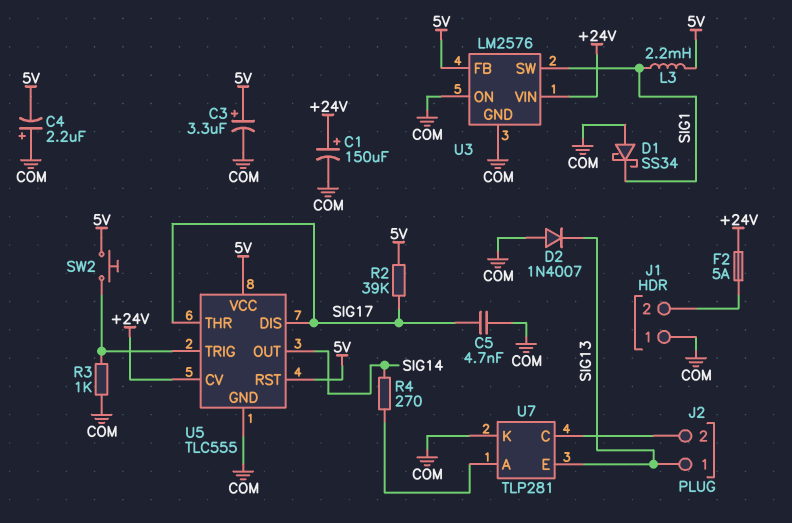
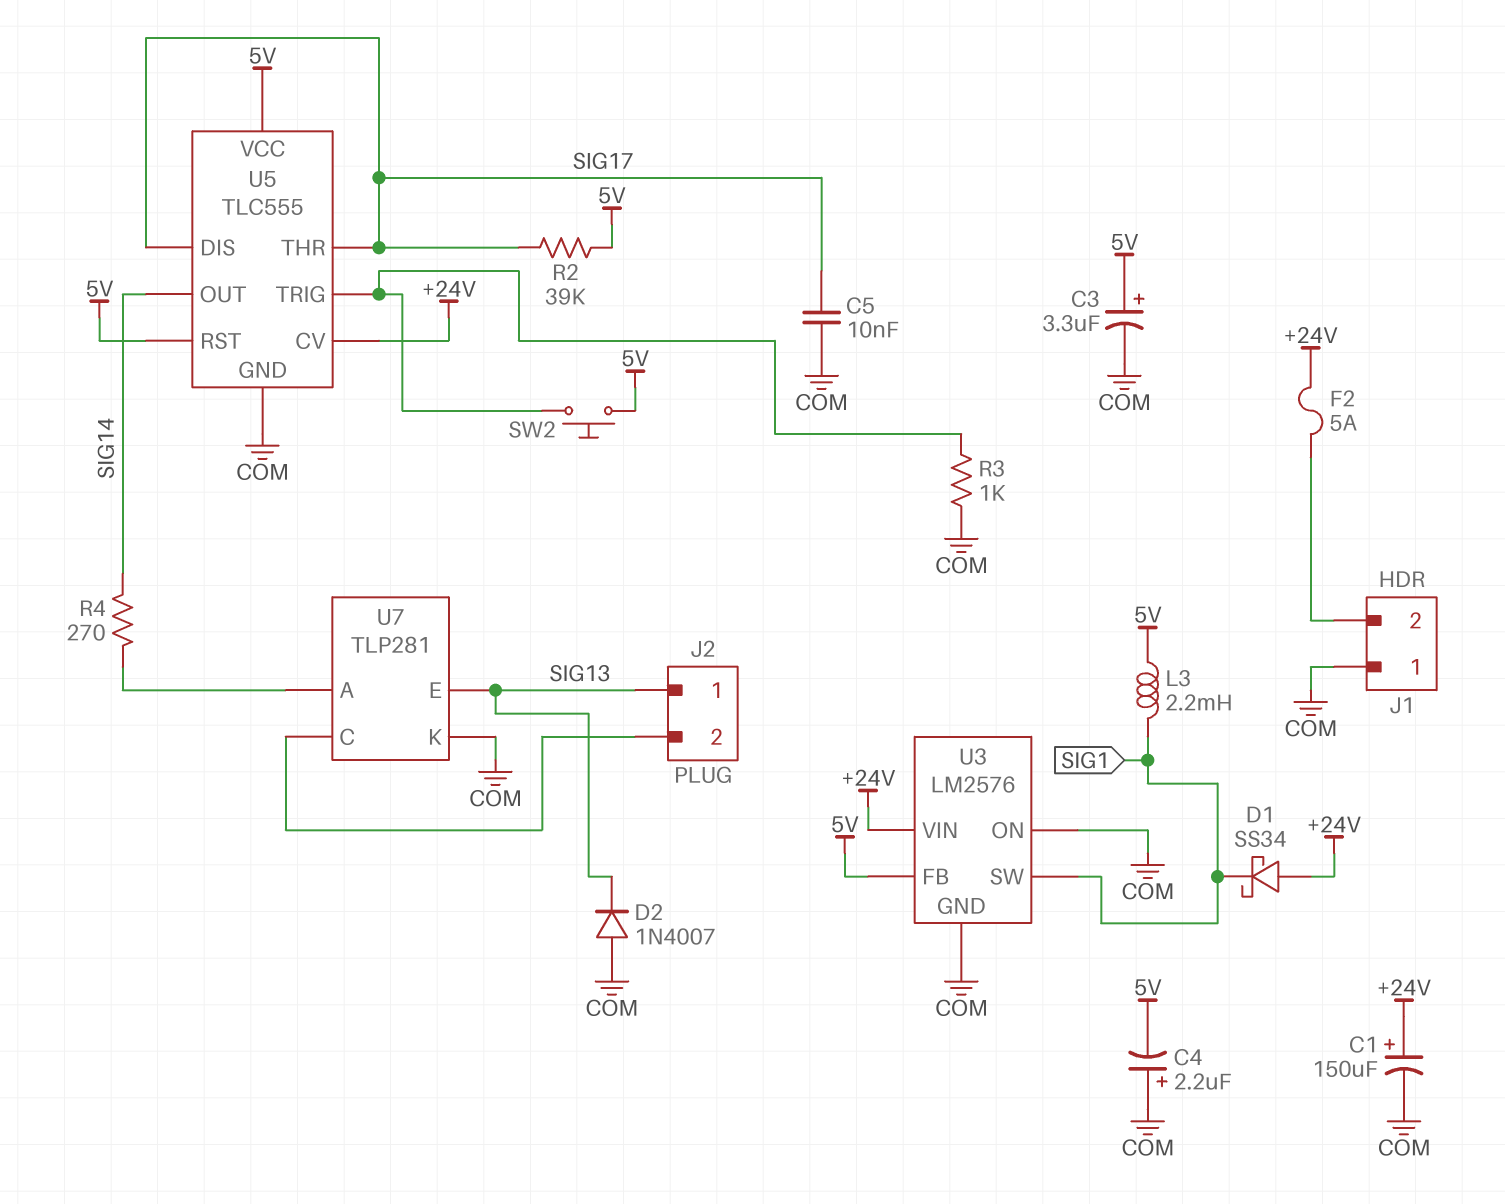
C5: 4.7nF (COM, SIG17) -> 10nF (COM, SIG17)
D1: schottky SS34 (A COM, K SIG1) -> schottky SS34 (A +24V, K SIG1)

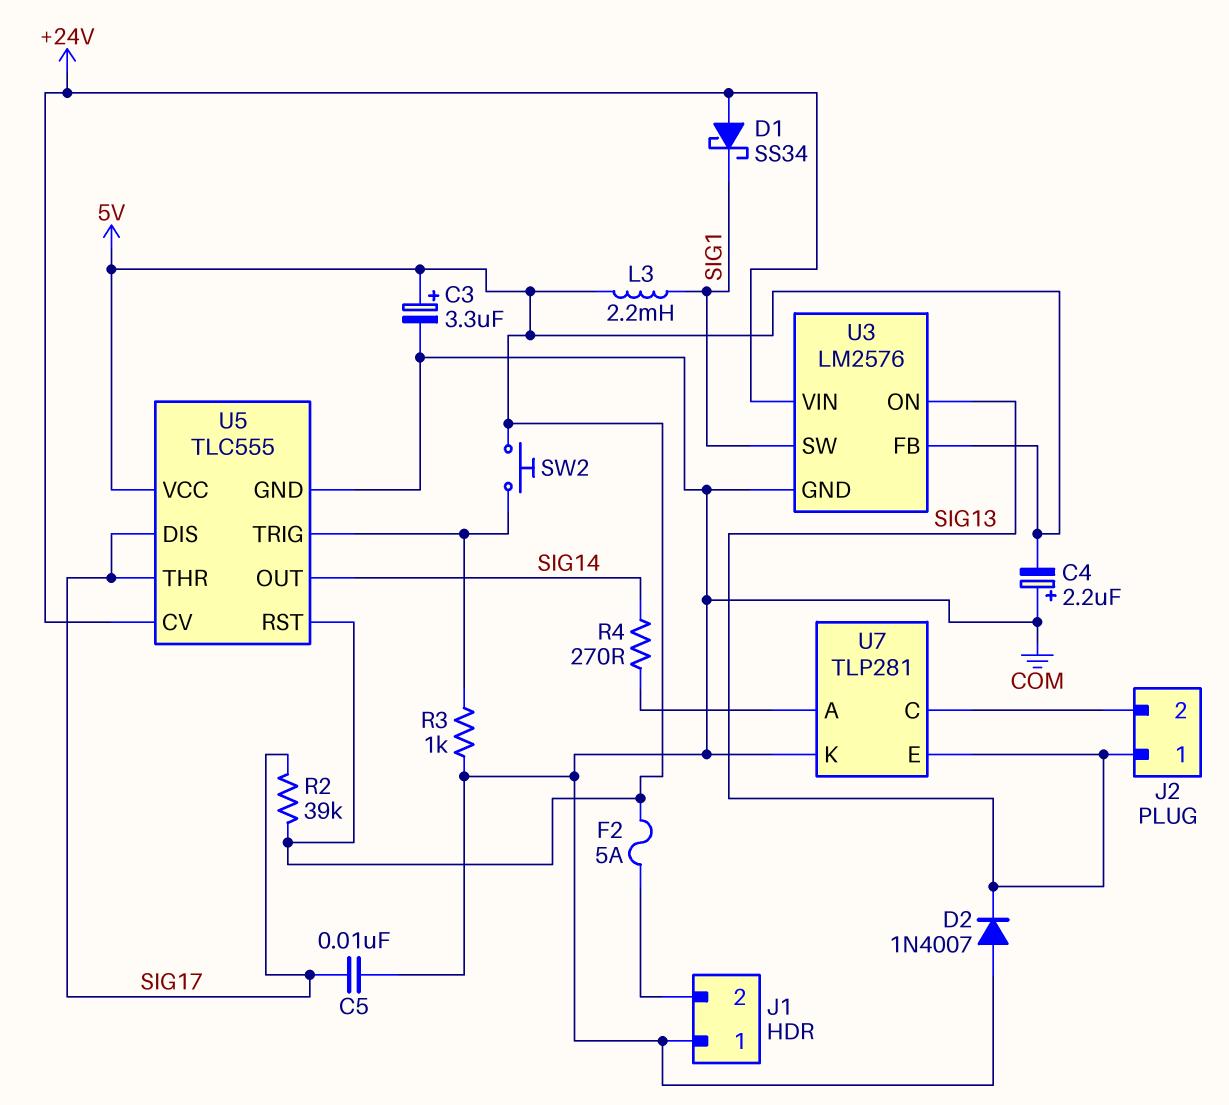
C1: 150uF (plus +24V, minus COM) -> none
F2: 5A (+24V, J1/2) -> 5A (5V, J1/2)
U3 pin ON: COM -> SIG13

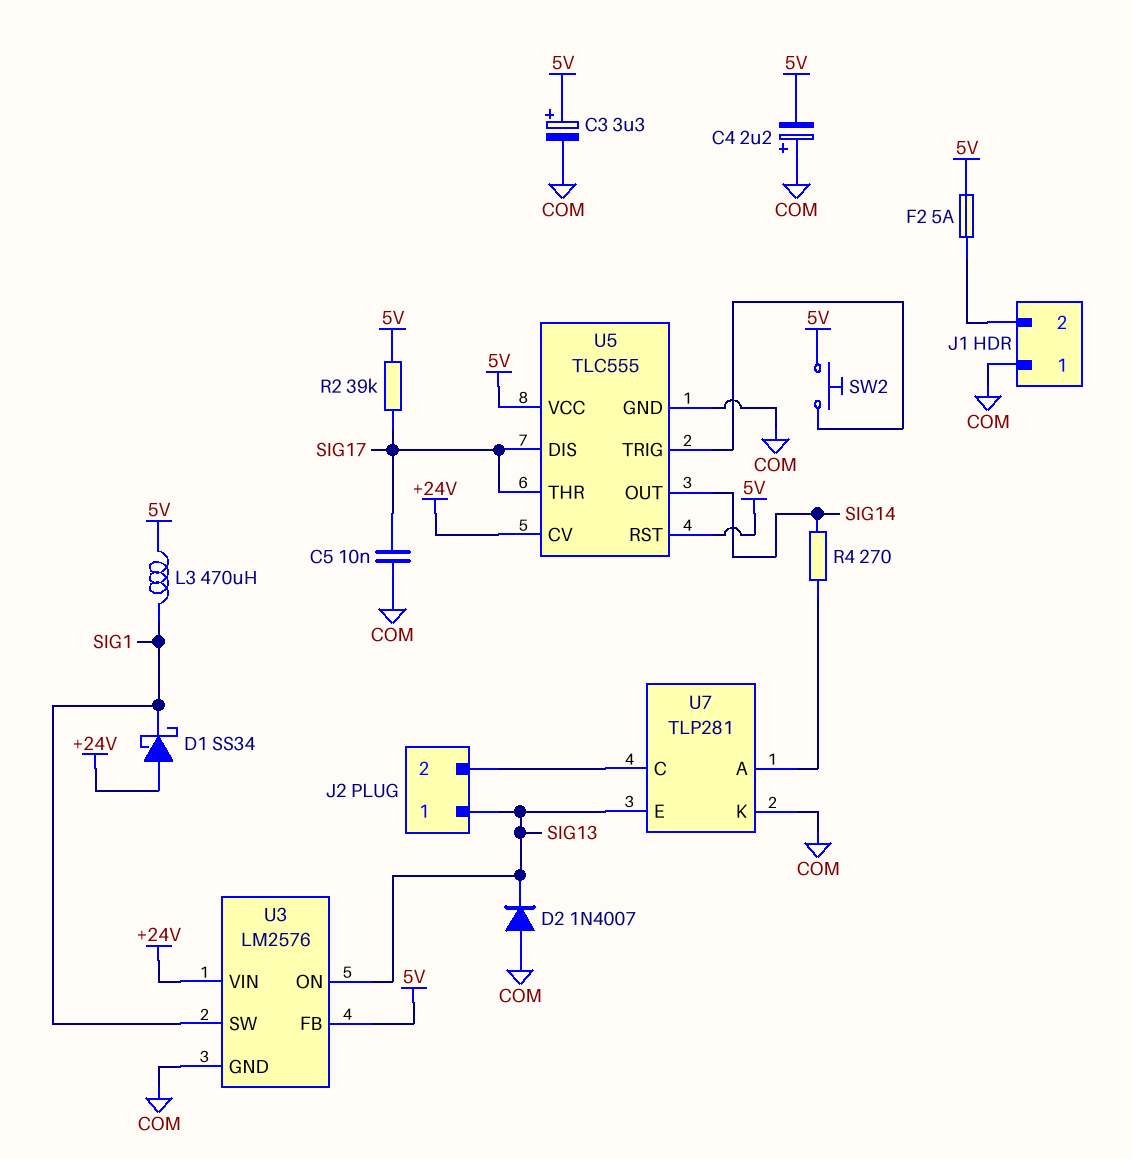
L3: 2.2mH (5V, SIG1) -> 470uH (5V, SIG1)
R3: 1k (COM, U5/TRIG) -> none

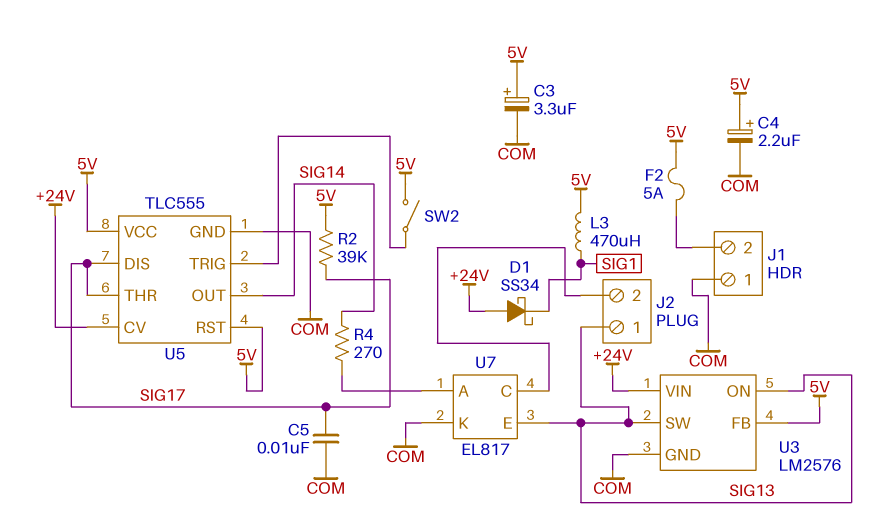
C4: 2.2uF (plus COM, minus 5V) -> 2.2uF (plus 5V, minus COM)
D2: diode 1N4007 (A COM, K SIG13) -> none
SW2: button (5V, U5/TRIG) -> switch (5V, U5/TRIG)
U3 pin SW: SIG1 -> SIG13
U7: TLP281 -> EL817

